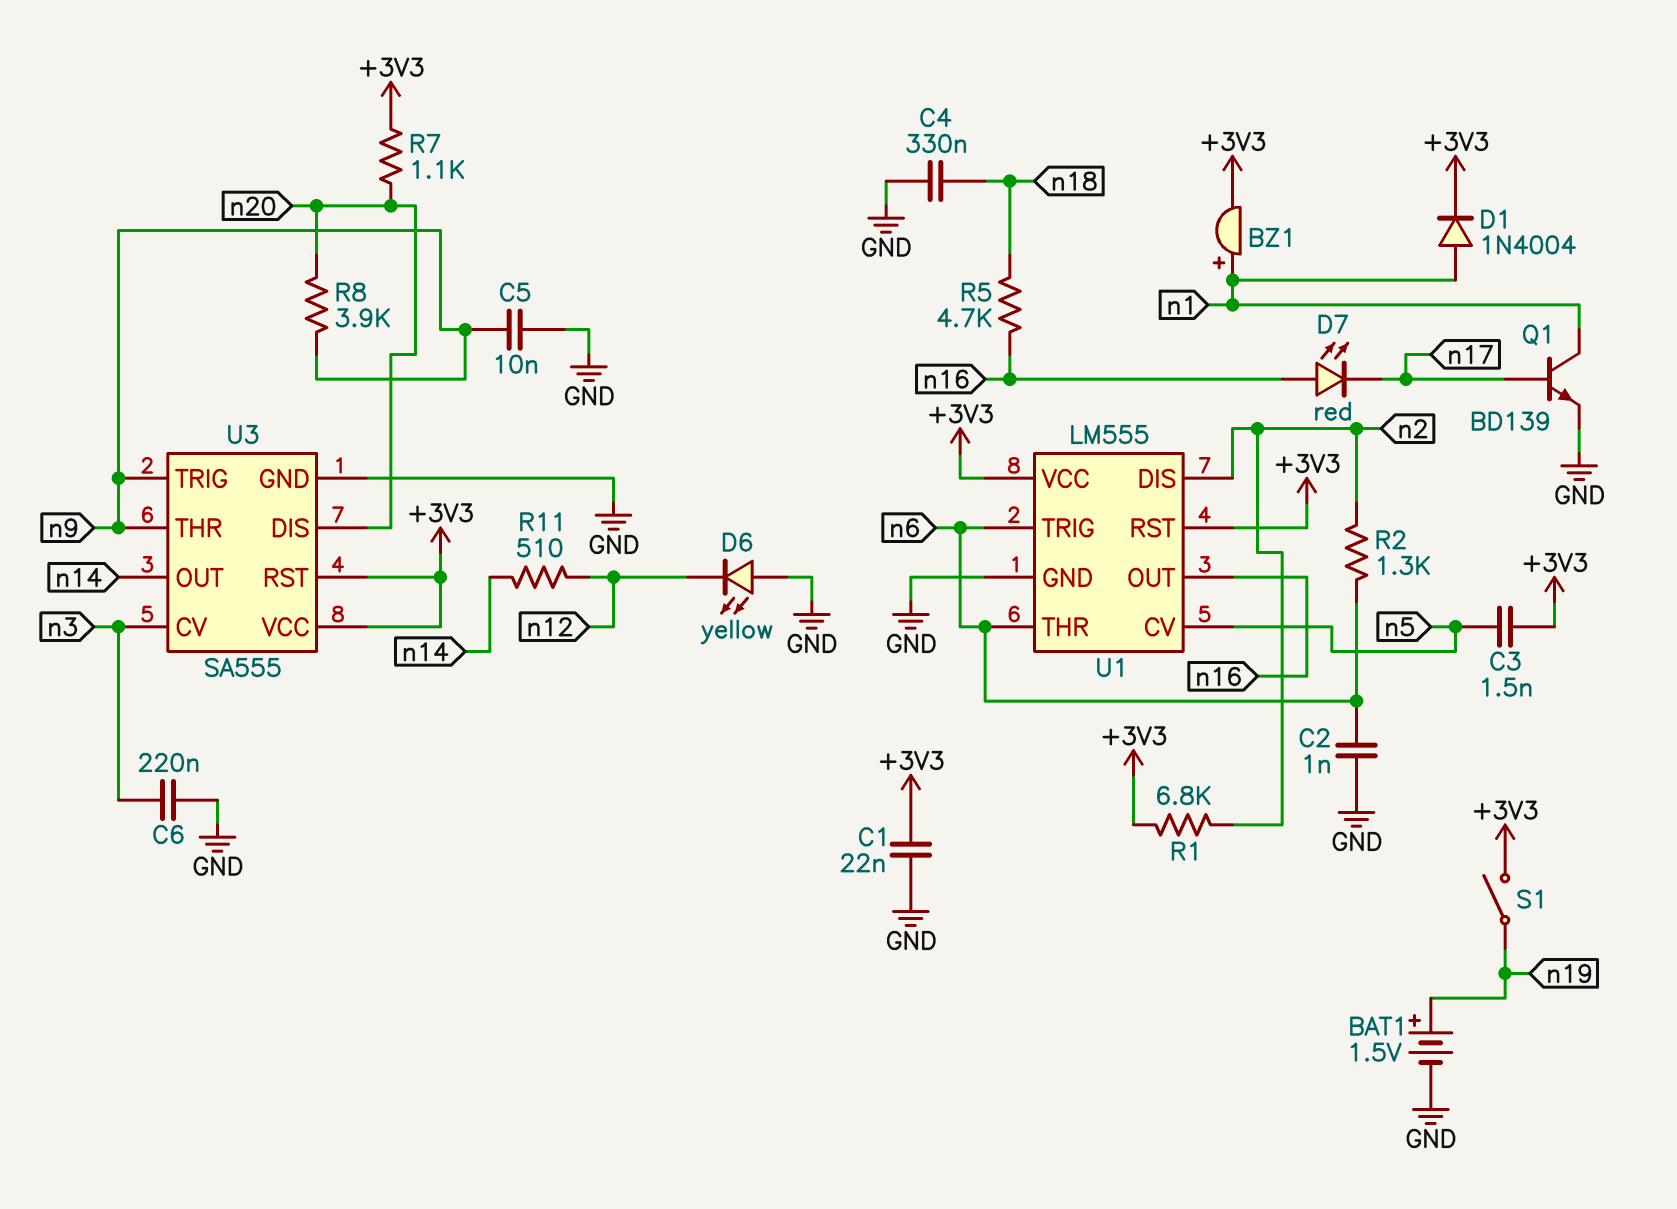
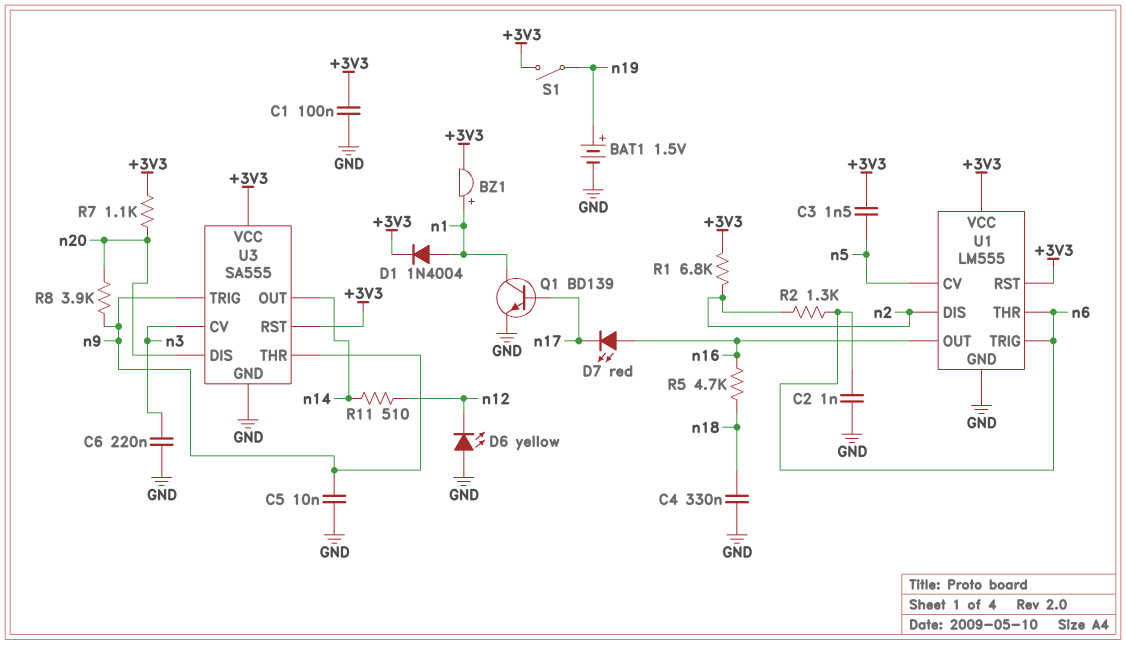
C1: 22nF (+3V3, GND) -> 100nF (+3V3, GND)

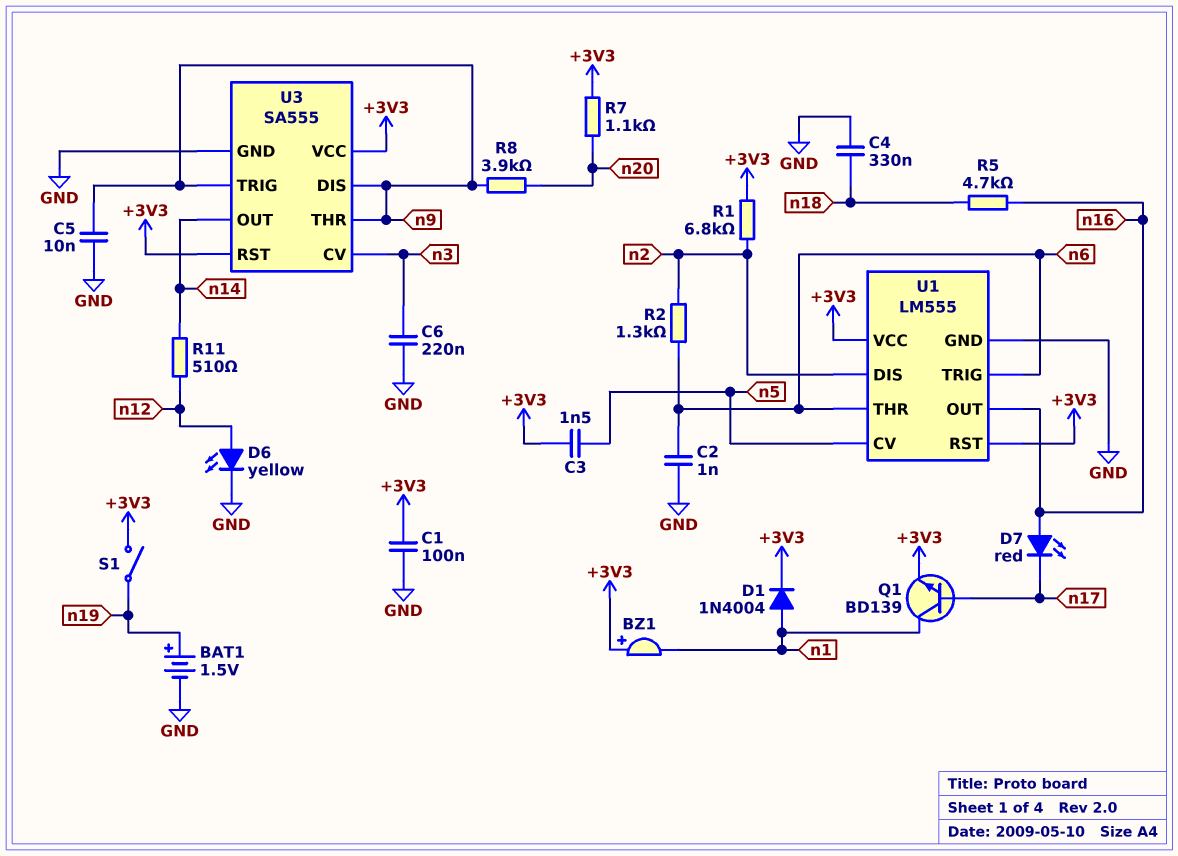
BZ1: buzzer (plus n1, minus +3V3) -> buzzer (plus +3V3, minus n1)
D6: LED yellow (A GND, K n12) -> LED yellow (A n12, K GND)
Q1: NPN BD139 (B n17, C n1, E GND) -> NPN BD139 (B n17, C n1, E +3V3)
U3 pin DIS: n20 -> n9

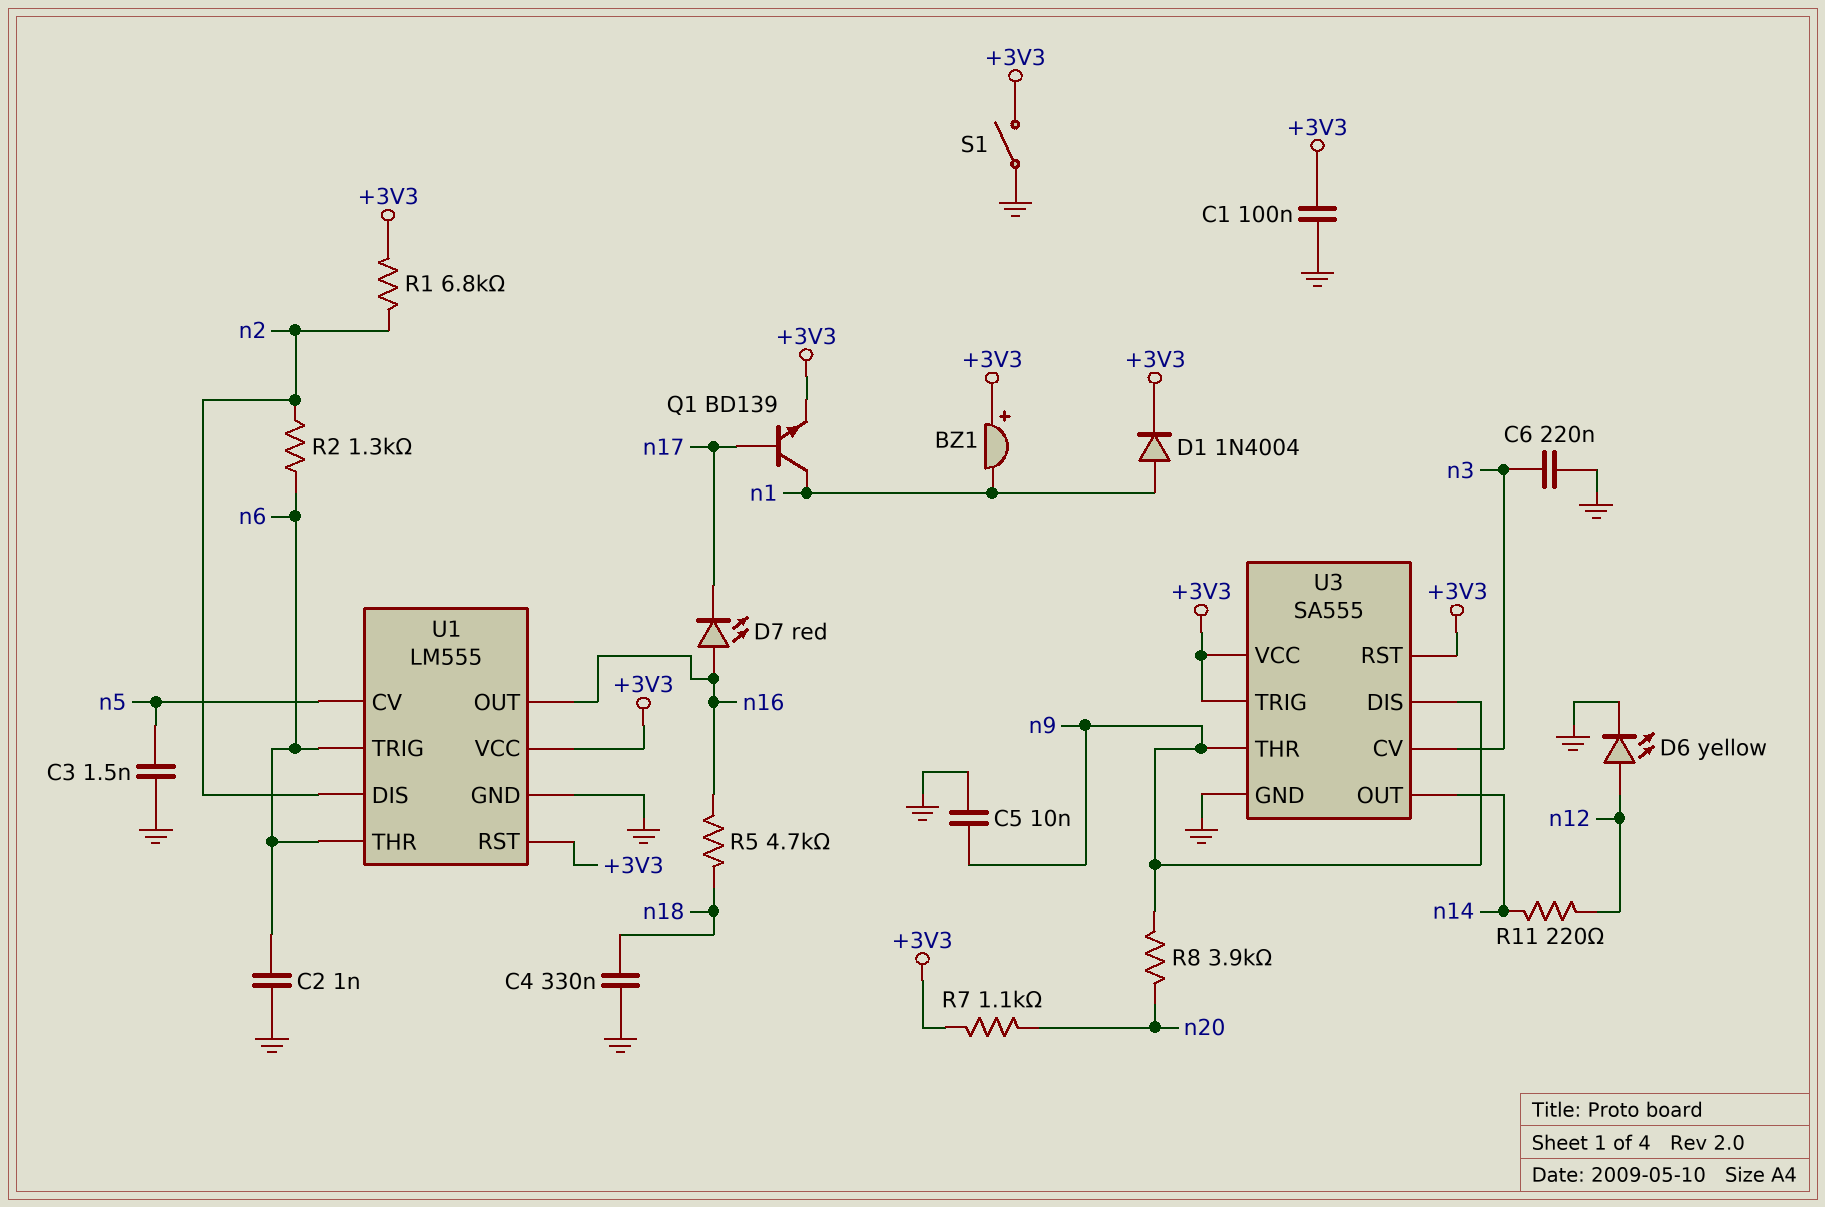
BAT1: 1.5V (plus n19, minus GND) -> none
C3: 1.5nF (+3V3, n5) -> 1.5nF (GND, n5)
R11: 510 (n12, n14) -> 220 (n12, n14)
S1: switch (+3V3, n19) -> switch (+3V3, GND)
U3 pin TRIG: n9 -> +3V3

